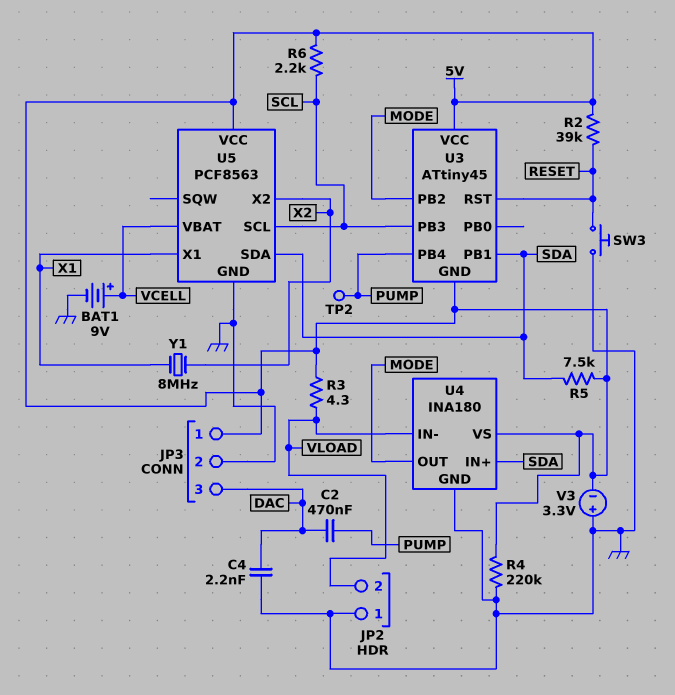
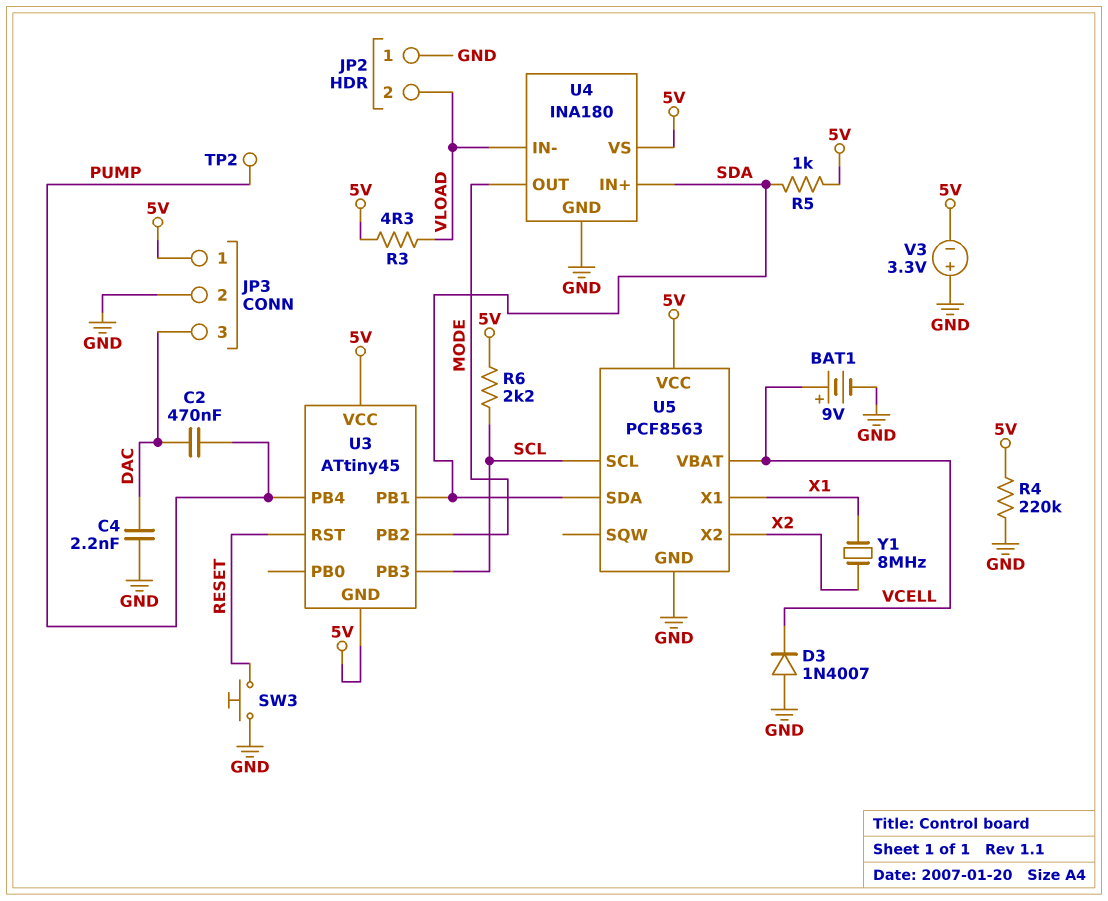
D3: none -> diode 1N4007 (A GND, K VCELL)
R2: 39k (5V, RESET) -> none
R5: 7.5k (5V, SDA) -> 1k (5V, SDA)

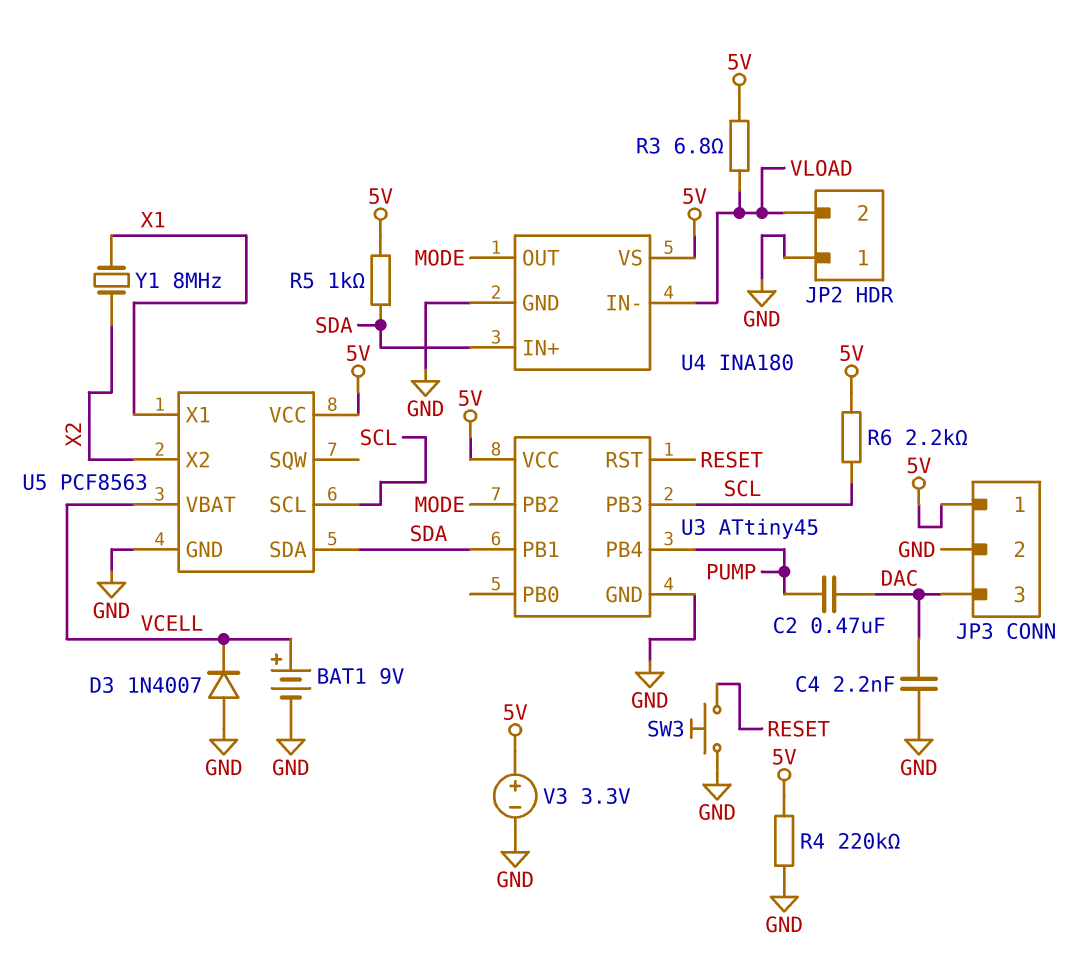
R3: 4.3 (5V, VLOAD) -> 6.8 (5V, VLOAD)
TP2: test point (PUMP) -> none
U3 pin GND: 5V -> GND
V3: 3.3V (plus GND, minus 5V) -> 3.3V (plus 5V, minus GND)

